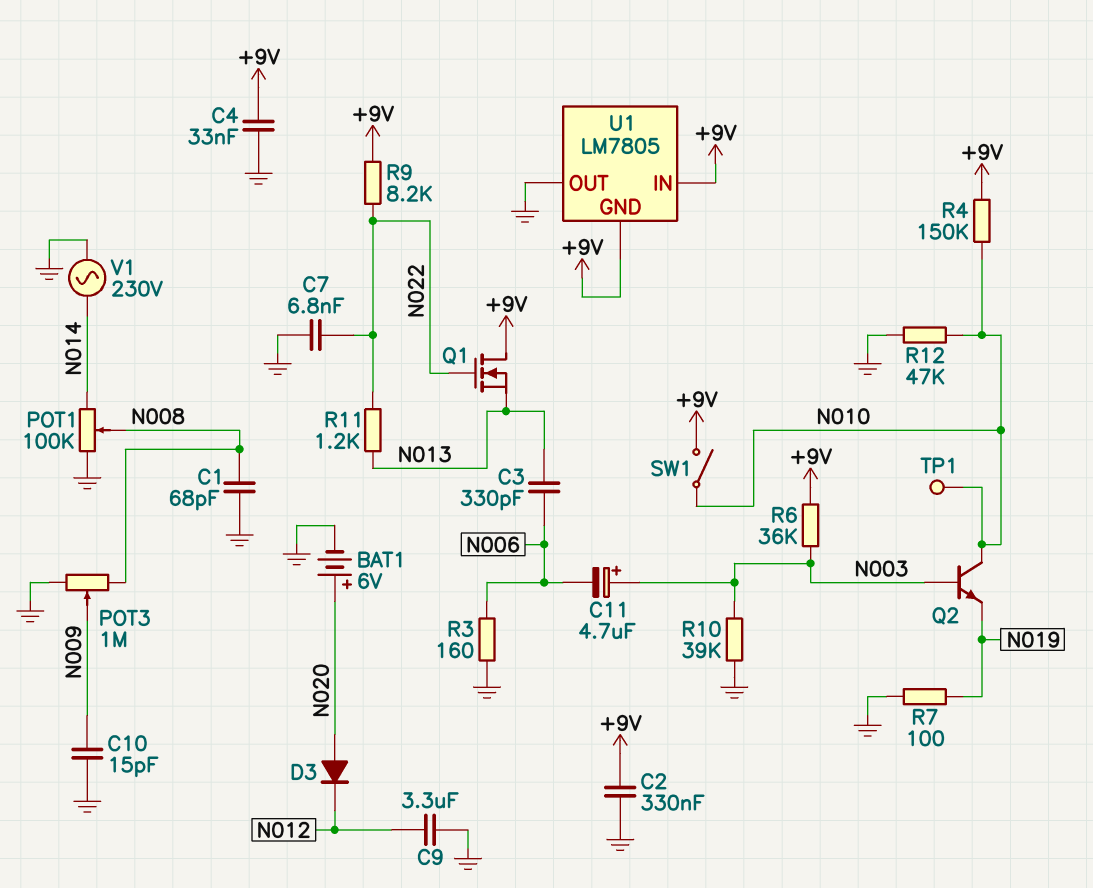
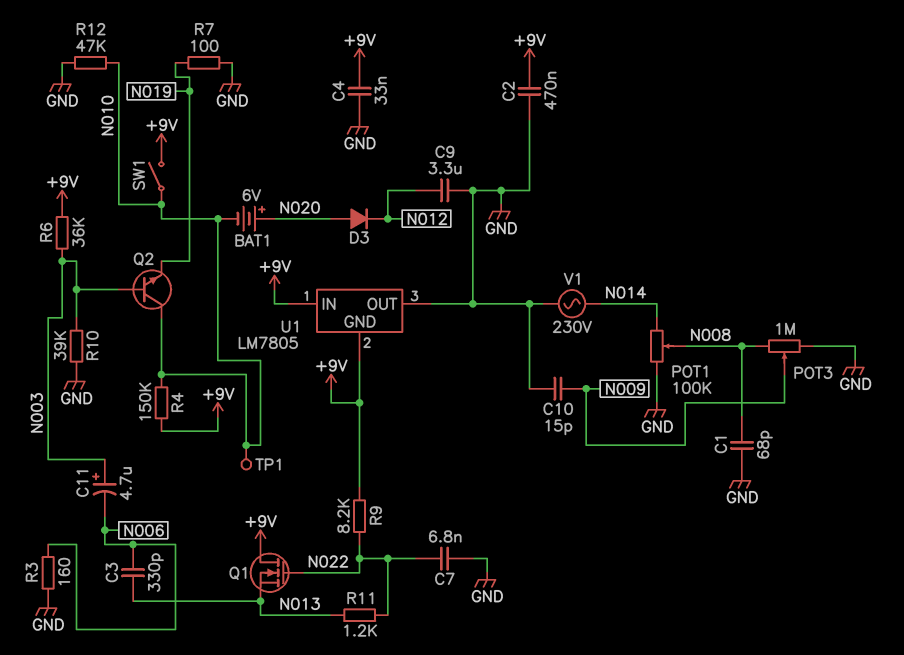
BAT1: 6V (plus N020, minus GND) -> 6V (plus N020, minus N010)
C2: 330nF (+9V, GND) -> 470nF (+9V, GND)

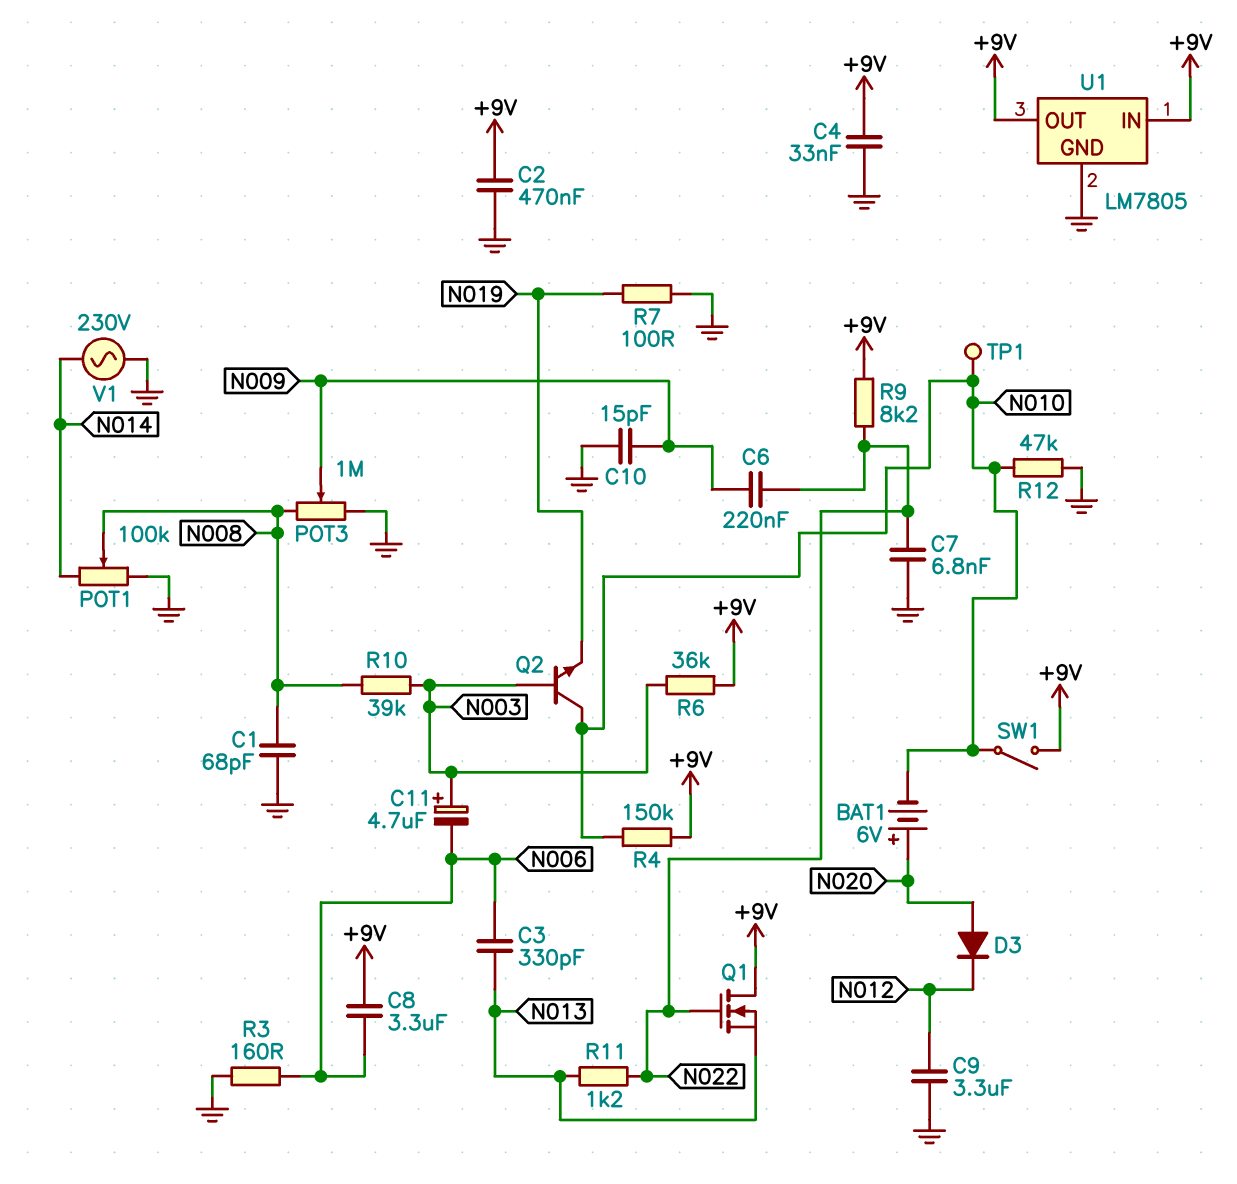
C6: none -> 220nF (N009, N022)
C8: none -> 3.3uF (+9V, N006)
R10: 39k (GND, N003) -> 39k (N003, N008)
U1 pin GND: +9V -> GND
U1 pin OUT: GND -> +9V

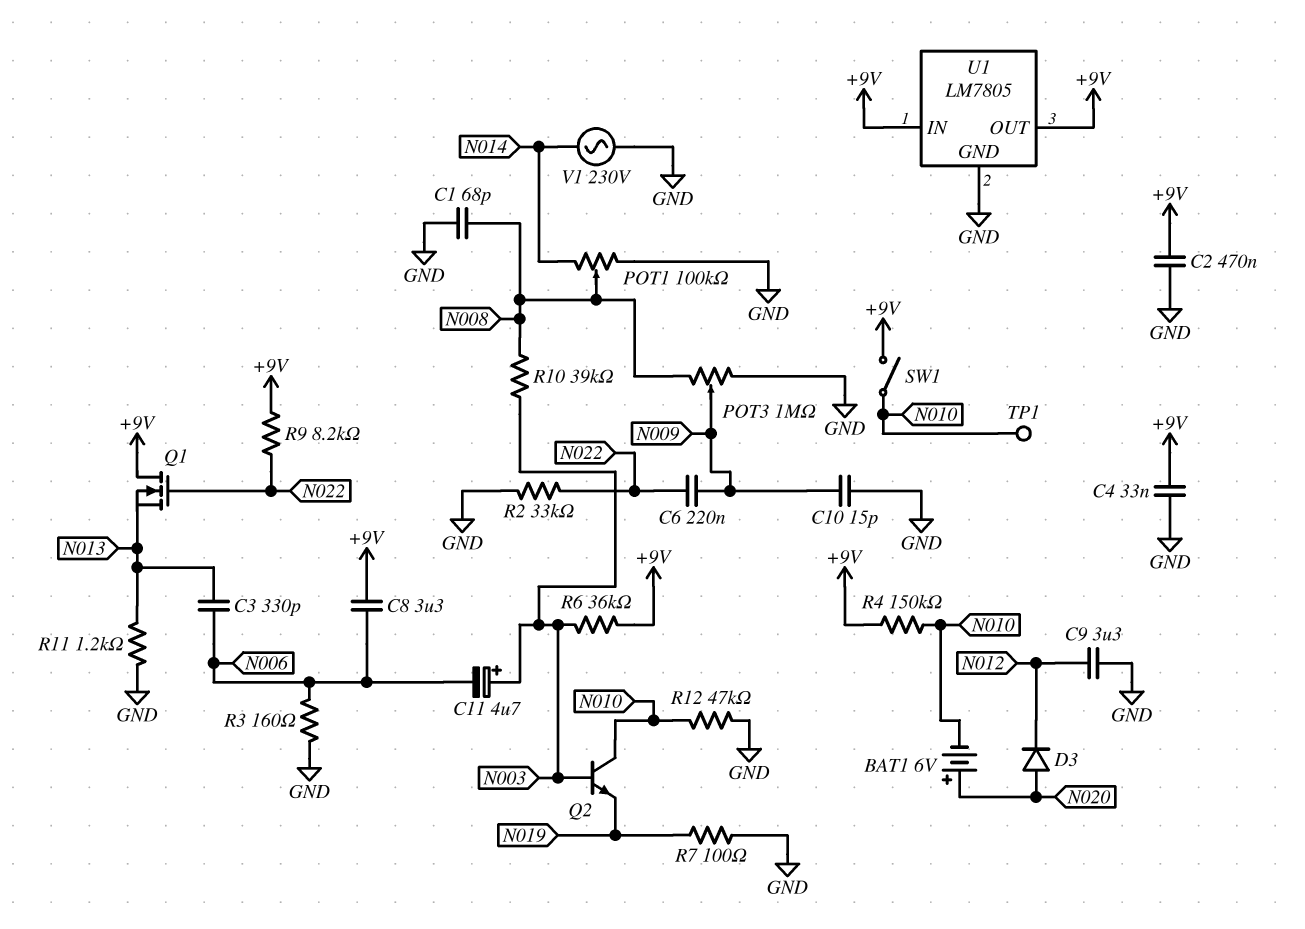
C7: 6.8nF (GND, N022) -> none
R2: none -> 33k (GND, N022)
R11: 1.2k (N013, N022) -> 1.2k (GND, N013)

